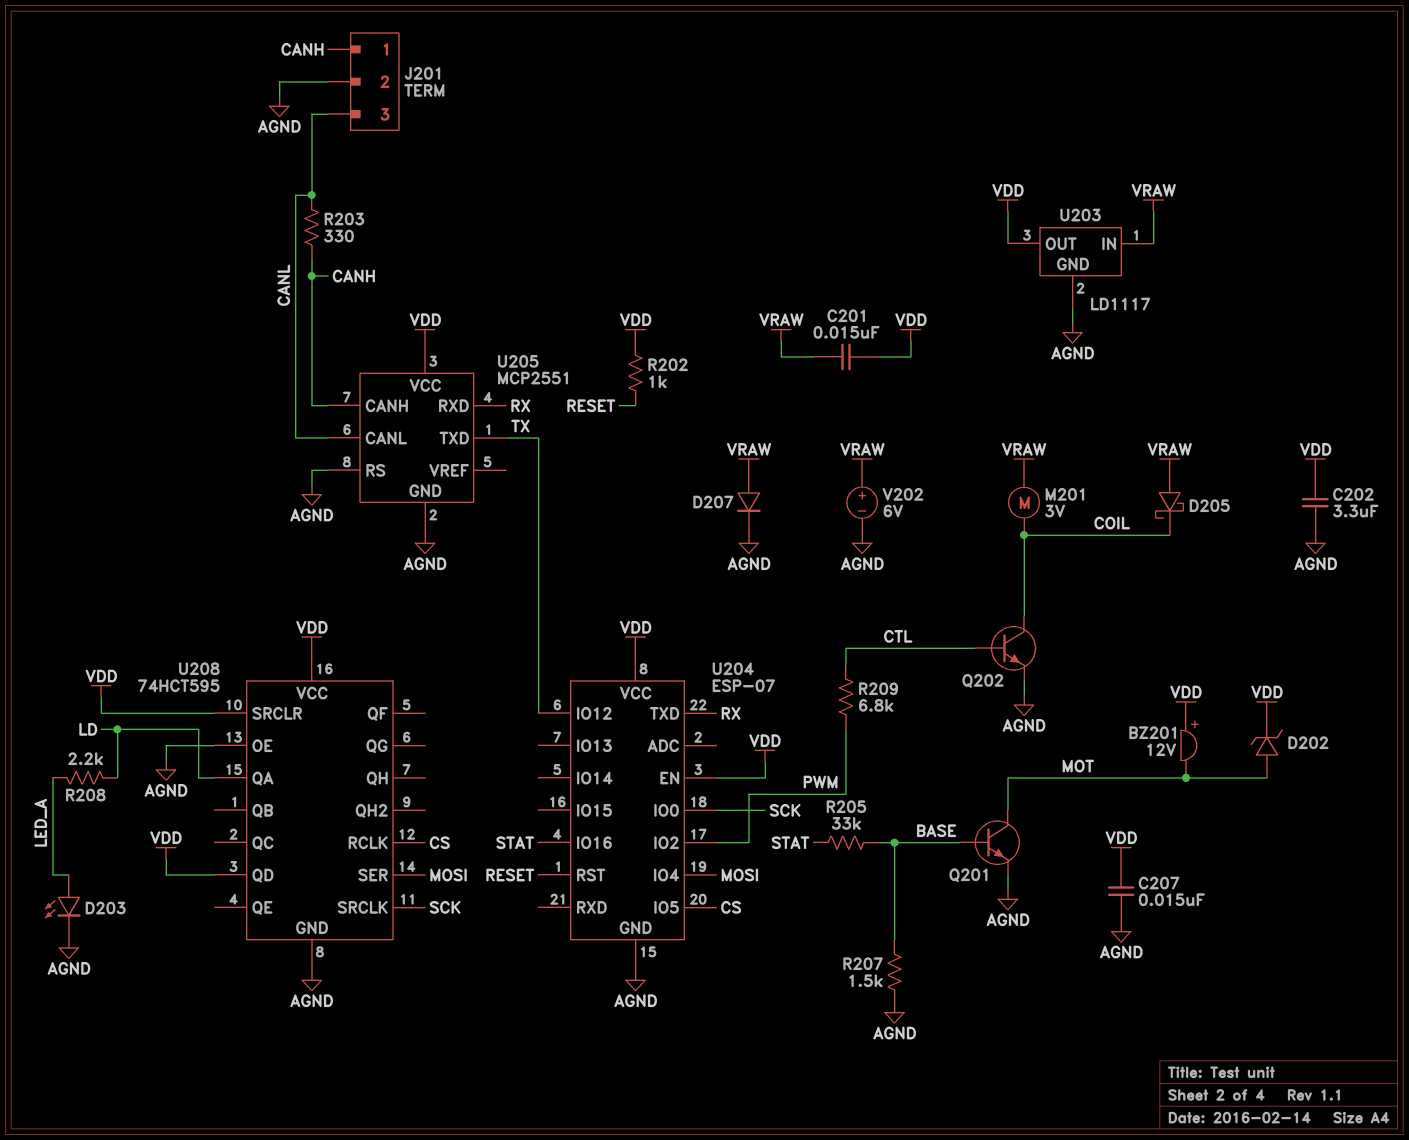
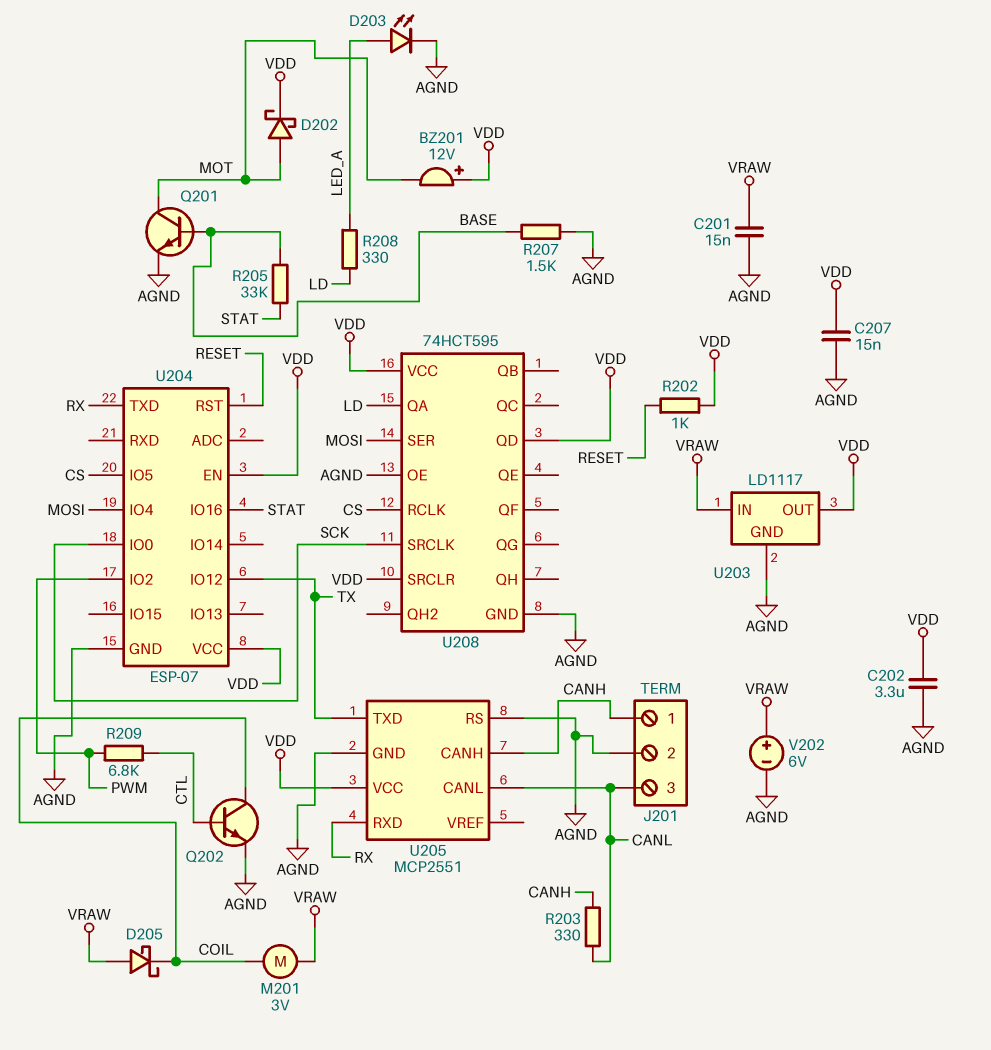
C201: 15nF (VDD, VRAW) -> 15nF (AGND, VRAW)
D202: zener (A MOT, K VDD) -> schottky (A MOT, K VDD)
D207: diode (A VRAW, K AGND) -> none
R208: 2.2k (LD, LED_A) -> 330 (LD, LED_A)

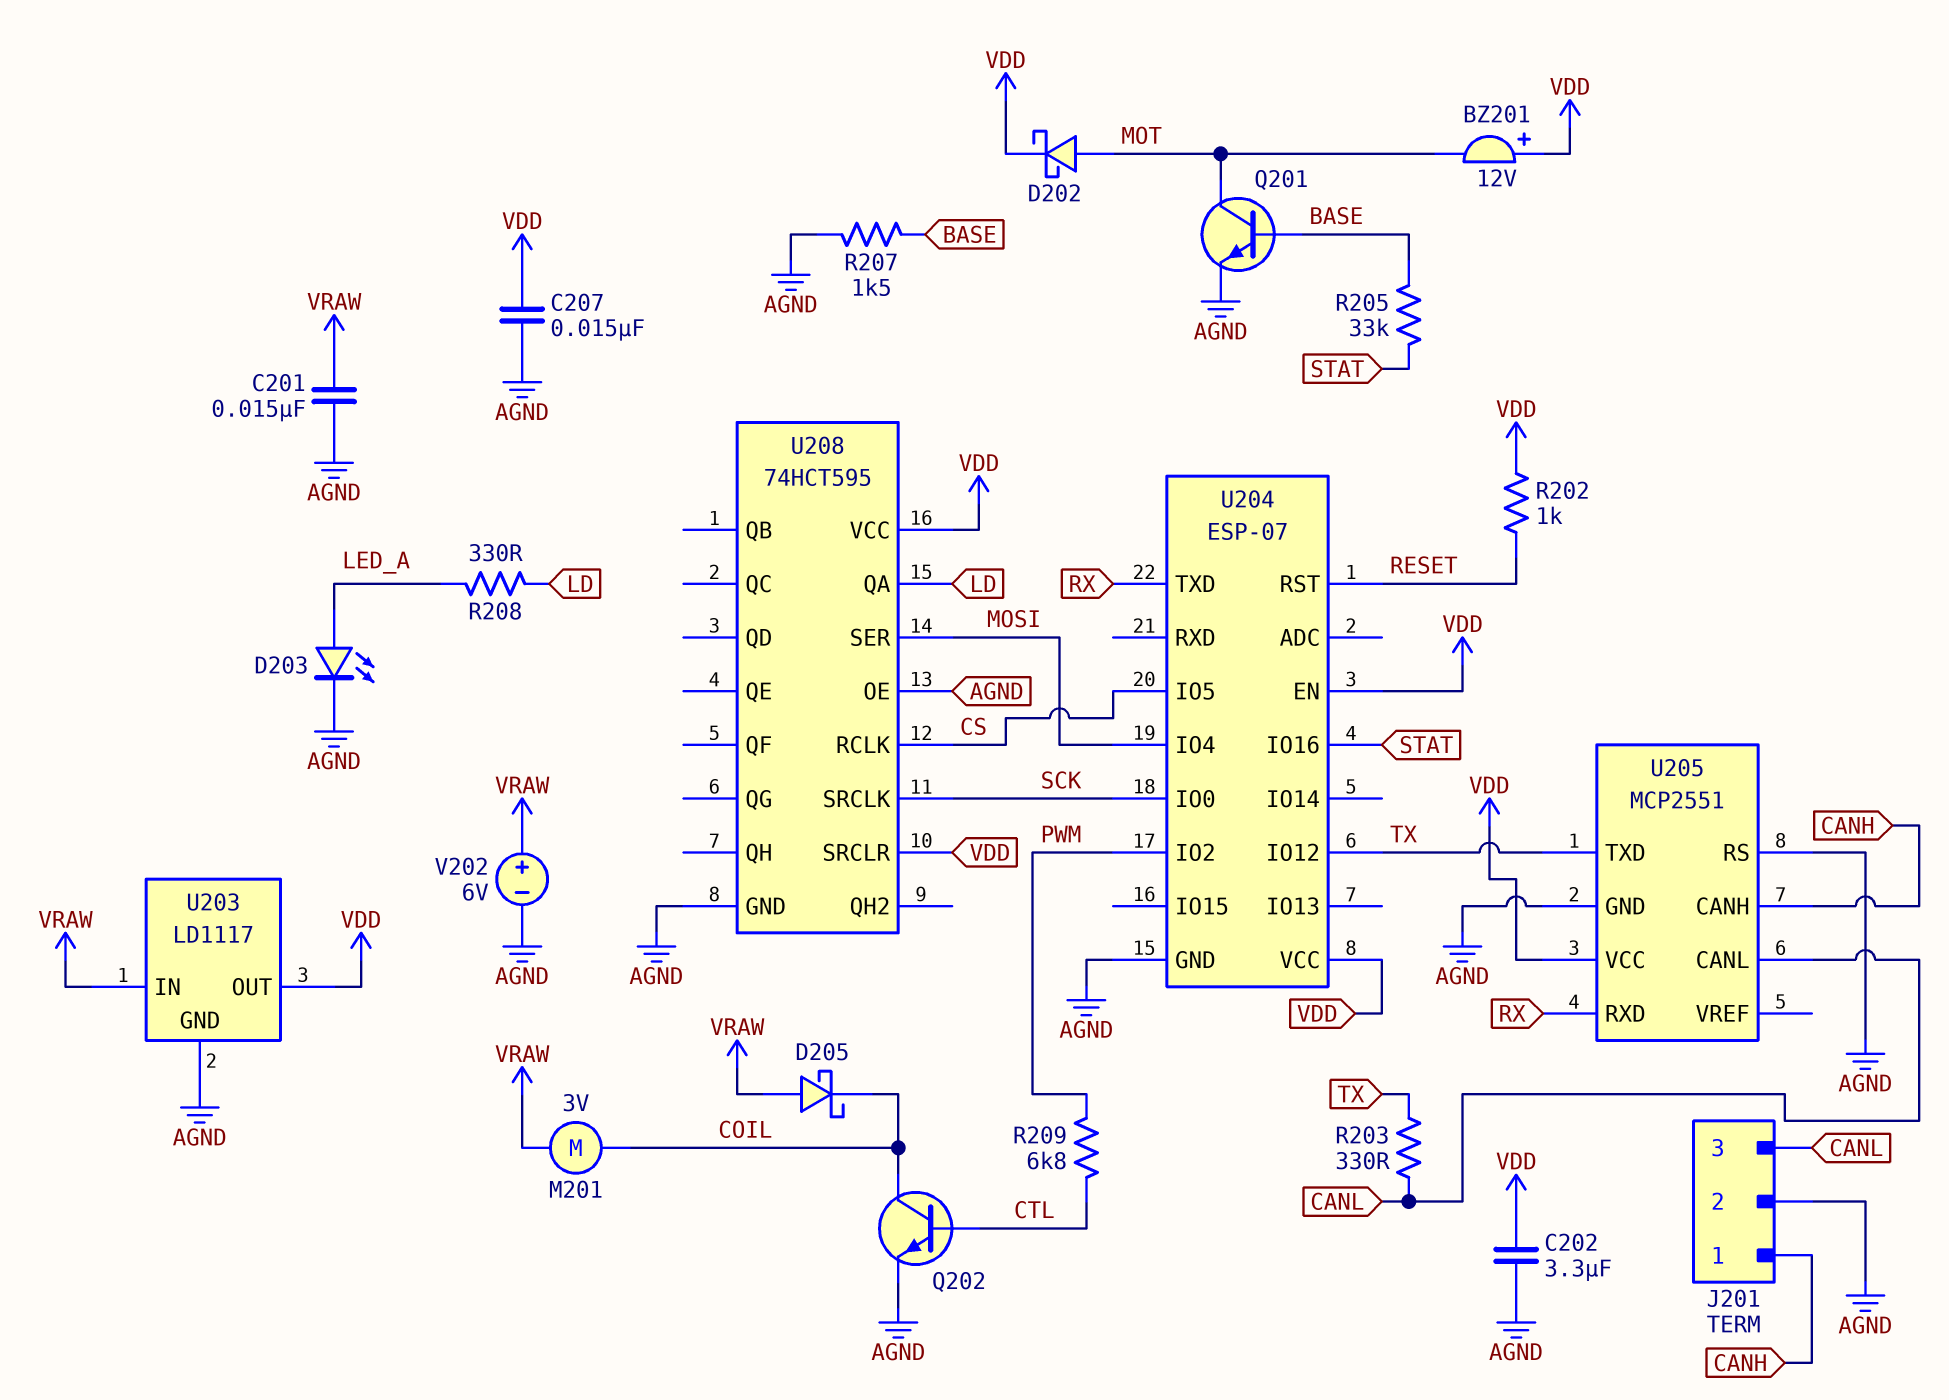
R203: 330 (CANH, CANL) -> 330 (CANL, TX)
U208 pin QD: VDD -> none

